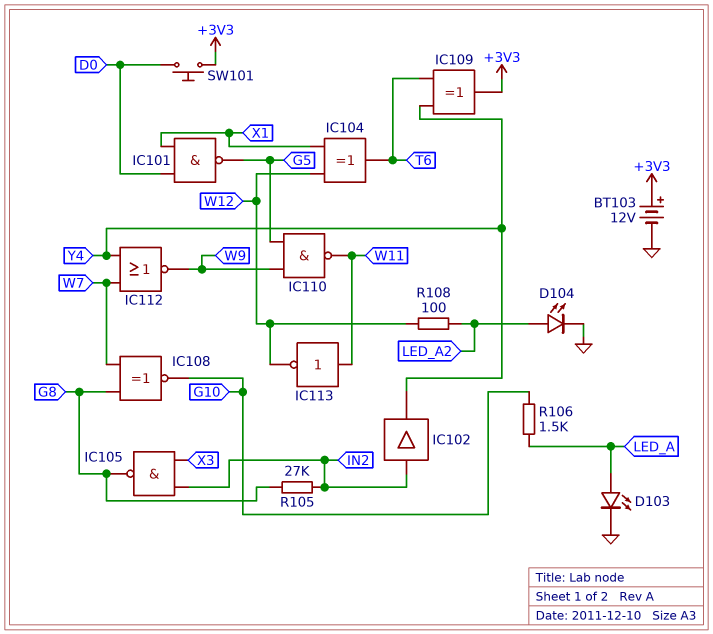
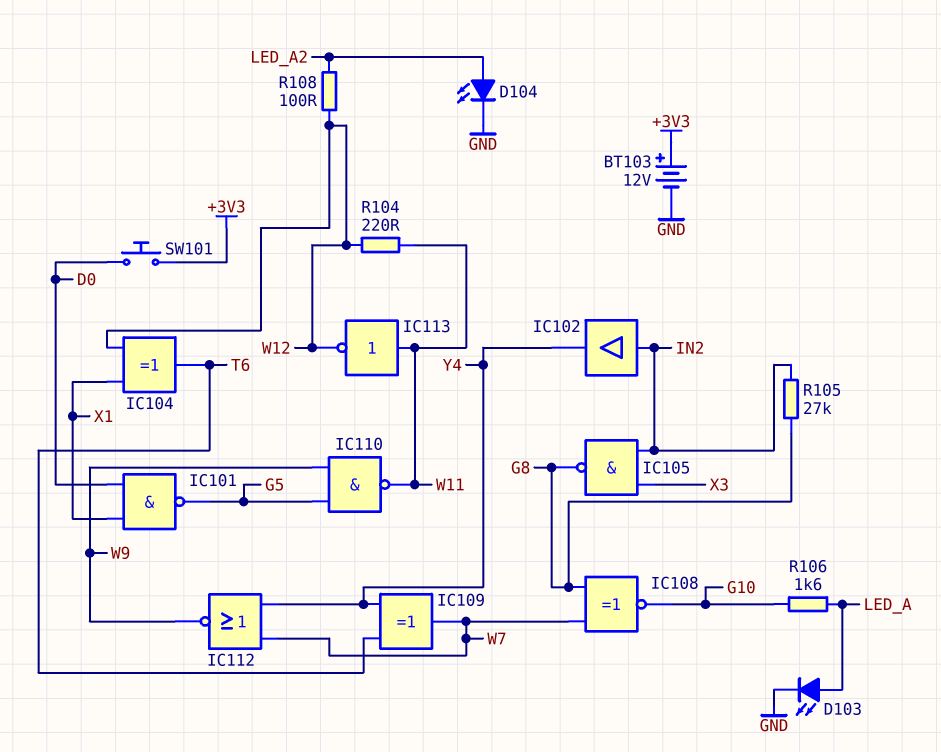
IC109: XOR (in T6, in Y4, out +3V3) -> XOR (in T6, in Y4, out W7)
R104: none -> 220 (W11, W12)
R106: 1.5k (G10, LED_A) -> 1.6k (G10, LED_A)

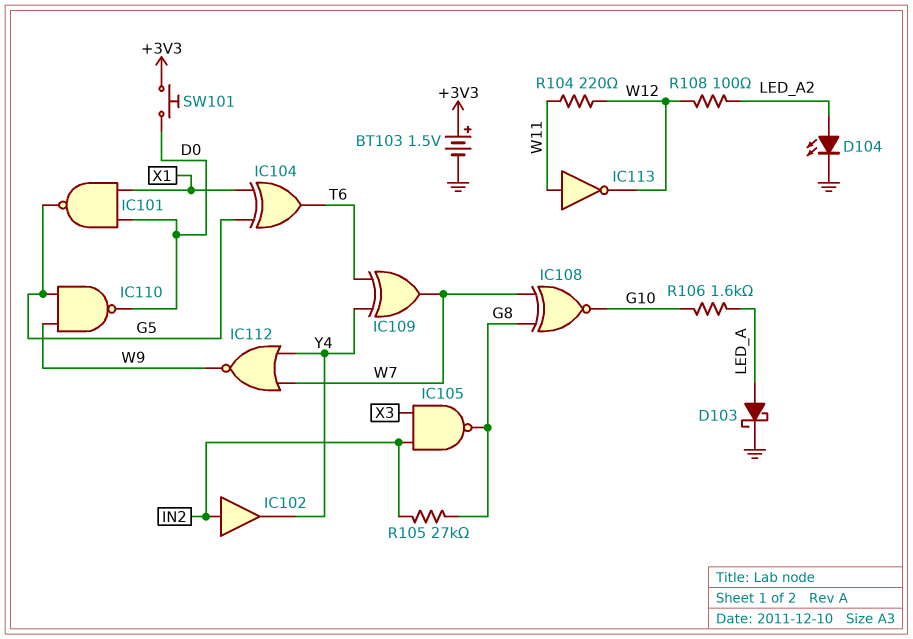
BT103: 12V (plus +3V3, minus GND) -> 1.5V (plus +3V3, minus GND)
D103: LED (A LED_A, K GND) -> schottky (A LED_A, K GND)
IC104: XOR (in W12, in X1, out T6) -> XOR (in G5, in X1, out T6)
IC110: NAND (in G5, in W9, out W11) -> NAND (in G5, in W9, out D0)

